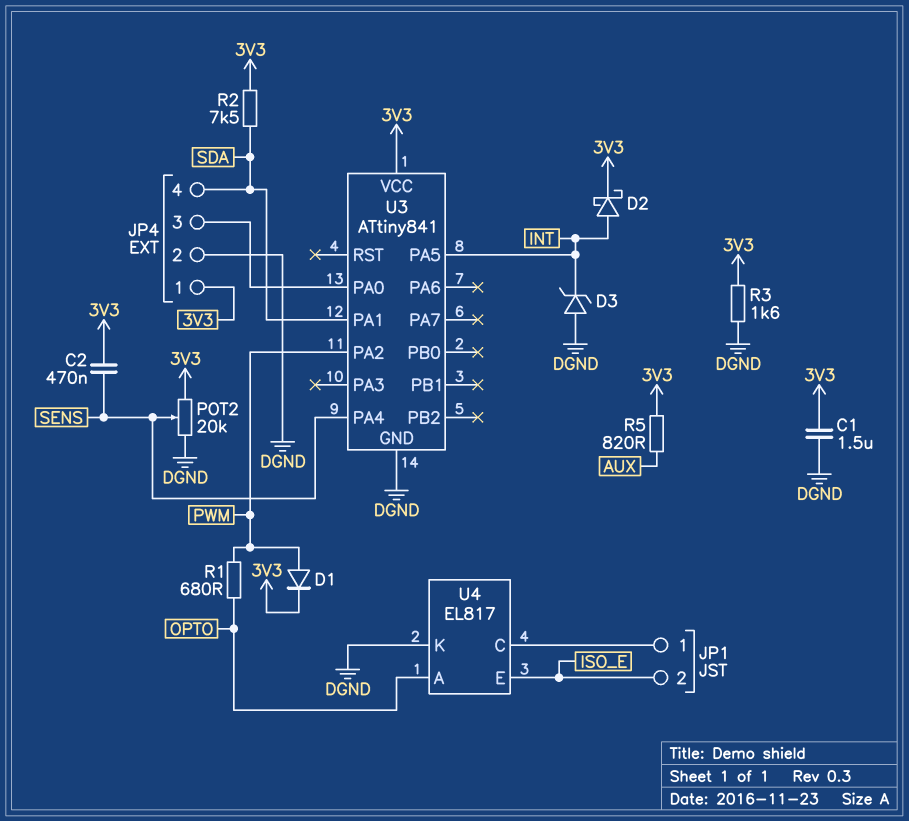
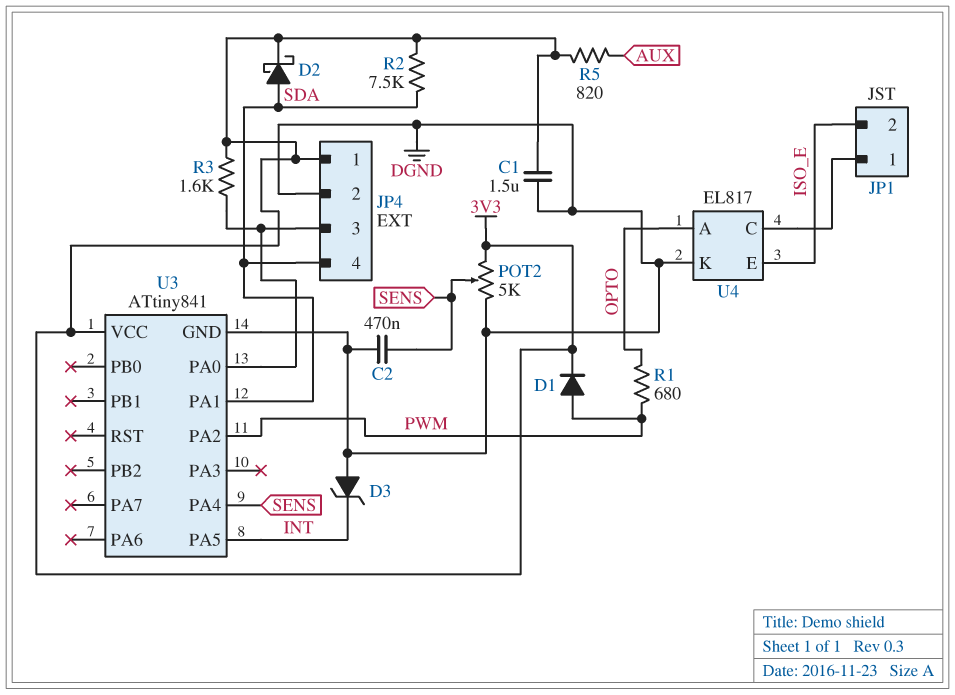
C2: 470nF (3V3, SENS) -> 470nF (DGND, SENS)
D2: schottky (A INT, K 3V3) -> schottky (A SDA, K 3V3)
POT2: 20k (3V3, DGND, wiper SENS) -> 5k (3V3, DGND, wiper SENS)
R3: 1.6k (3V3, DGND) -> 1.6k (3V3, JP4/3)

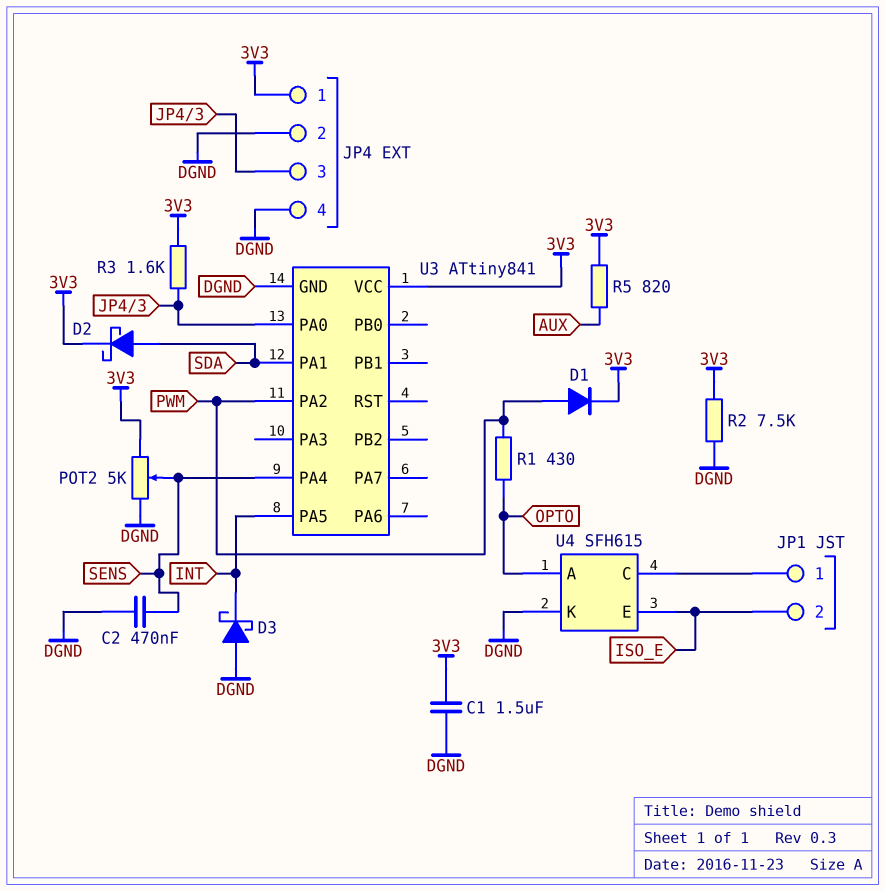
D3: zener (A DGND, K INT) -> schottky (A DGND, K INT)
JP4 pin 4: SDA -> DGND
R1: 680 (OPTO, PWM) -> 430 (OPTO, PWM)
R2: 7.5k (3V3, SDA) -> 7.5k (3V3, DGND)
U4: EL817 -> SFH615

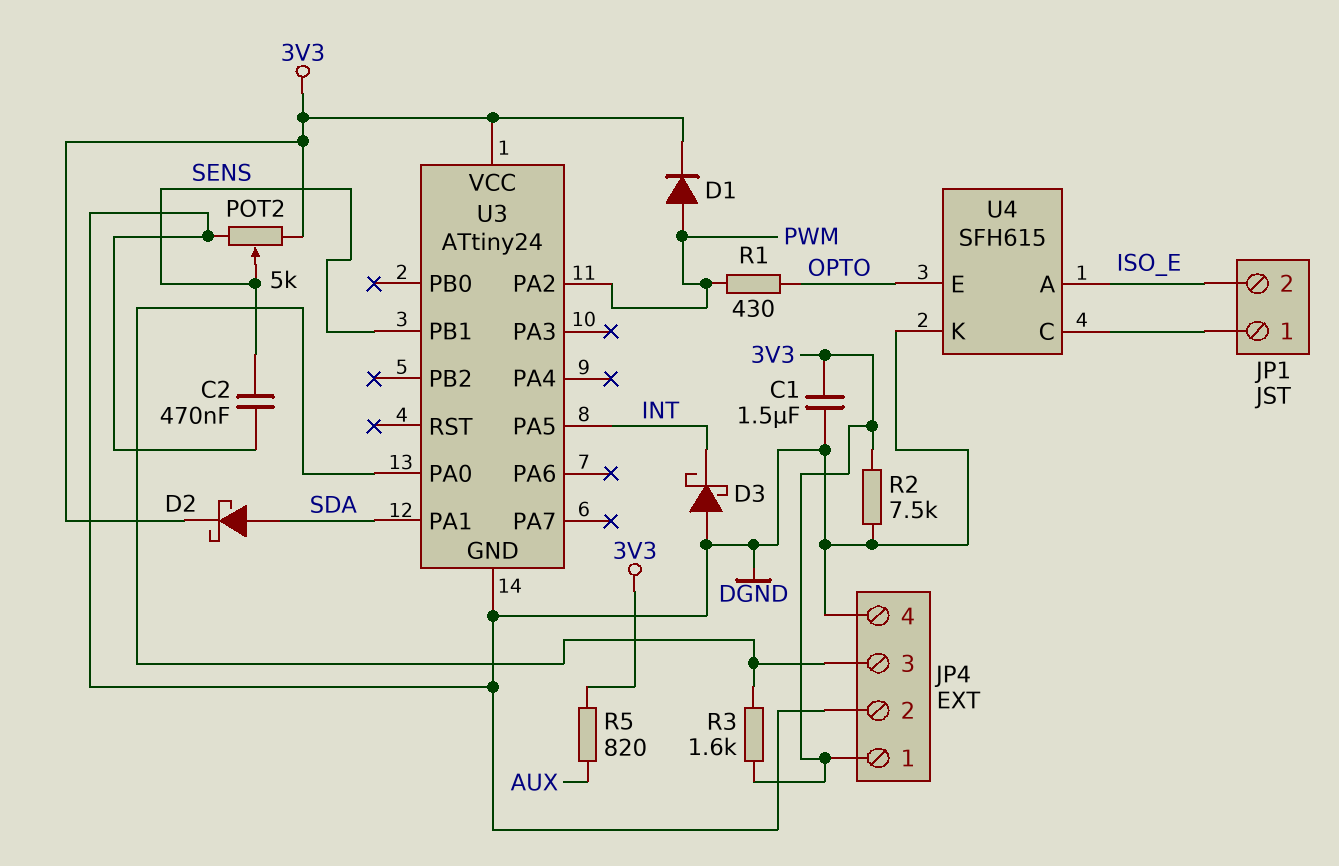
U3: ATtiny841 -> ATtiny24
U3 pin PA4: SENS -> none
U3 pin PB1: none -> SENS
U4 pin A: OPTO -> ISO_E
U4 pin E: ISO_E -> OPTO

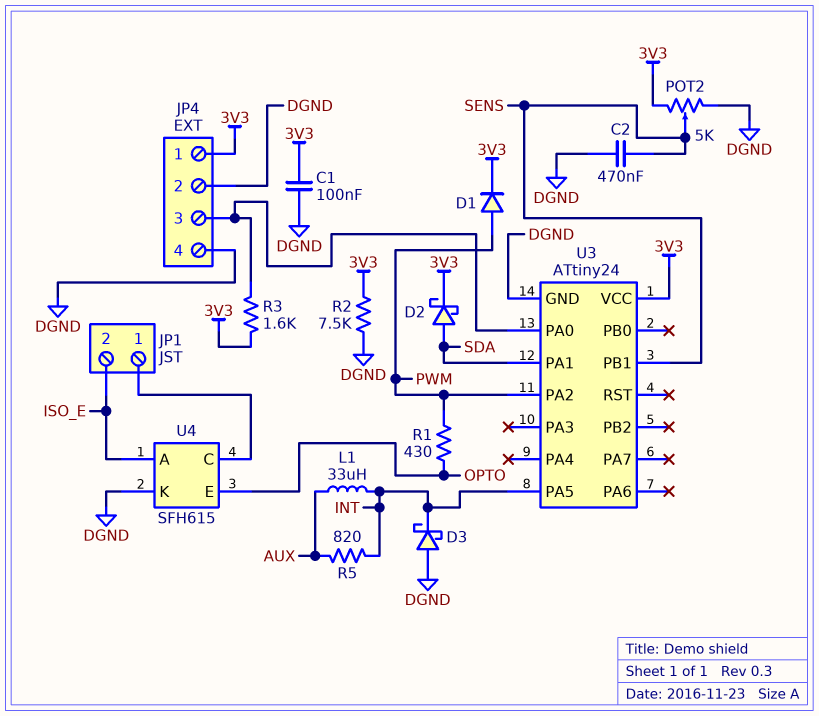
C1: 1.5uF (3V3, DGND) -> 100nF (3V3, DGND)
L1: none -> 33uH (AUX, INT)
R5: 820 (3V3, AUX) -> 820 (AUX, INT)

